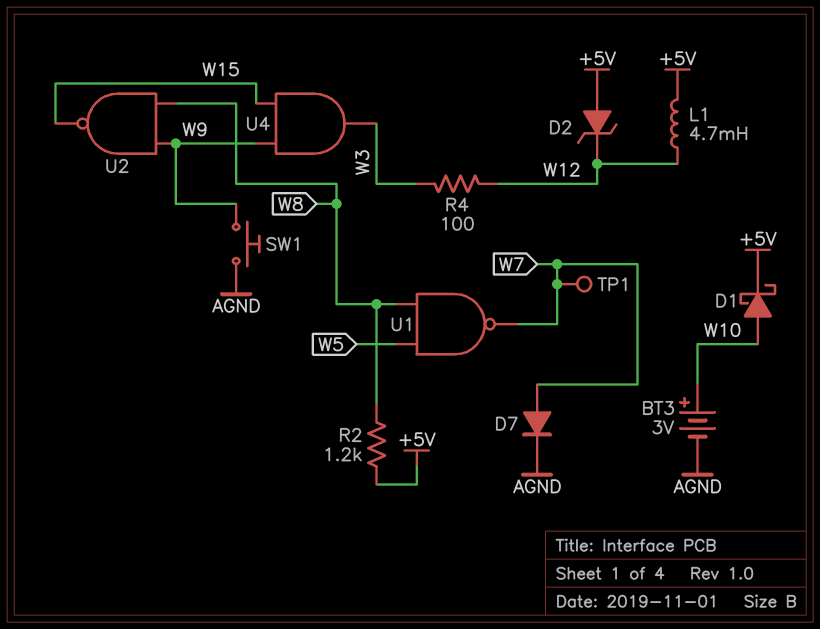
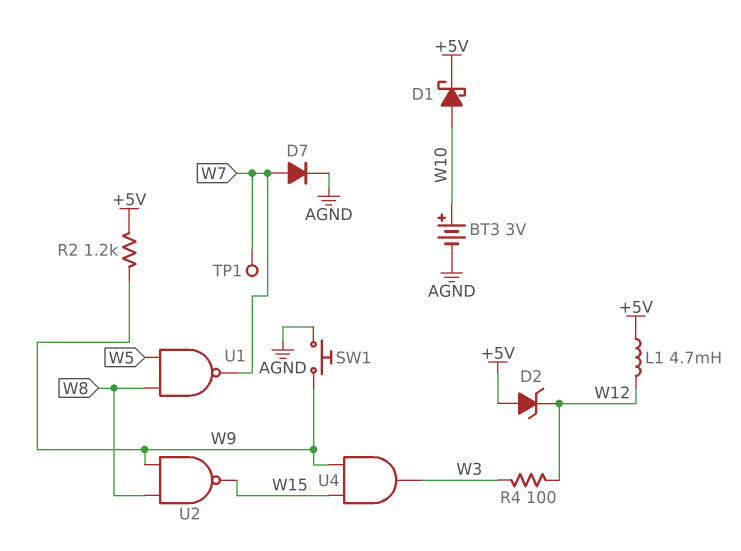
R2: 1.2k (+5V, W8) -> 1.2k (+5V, W9)

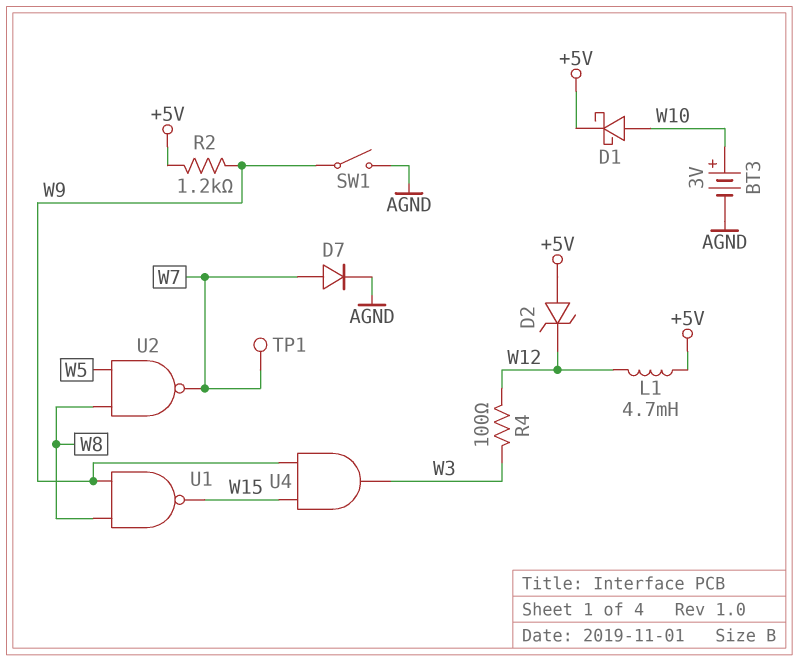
SW1: button (AGND, W9) -> switch (AGND, W9)
U1: NAND (in W5, in W8, out W7) -> NAND (in W8, in W9, out W15)
U2: NAND (in W8, in W9, out W15) -> NAND (in W5, in W8, out W7)

